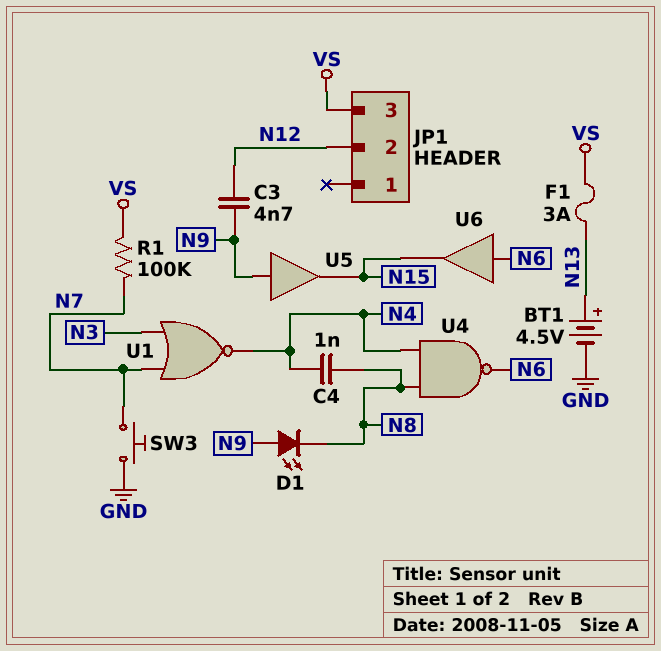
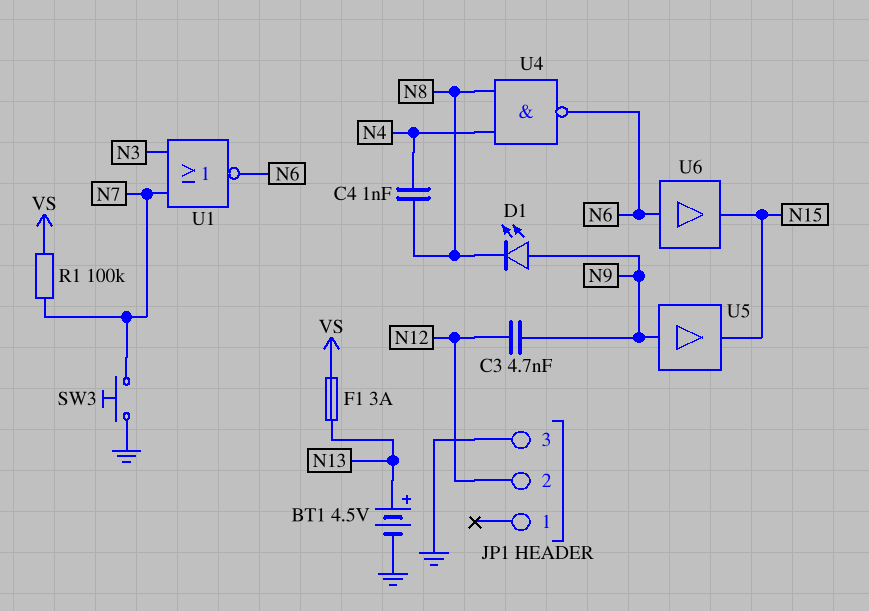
JP1 pin 3: VS -> GND
U1: NOR (in N3, in N7, out N4) -> NOR (in N3, in N7, out N6)

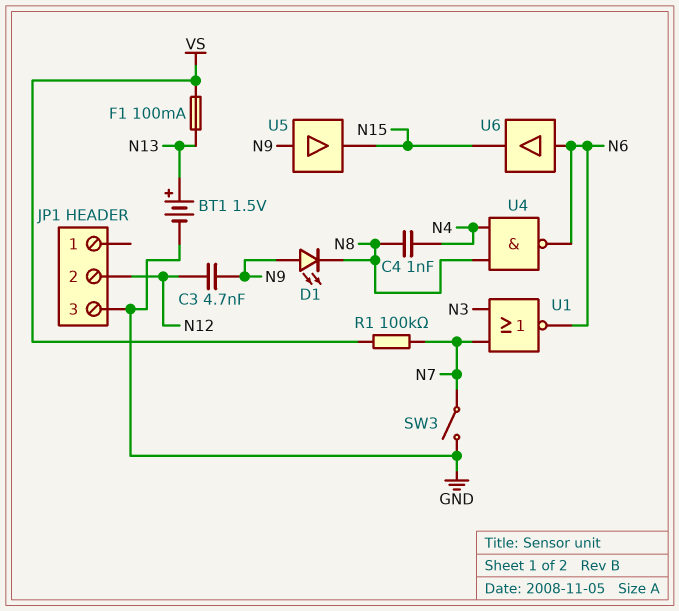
BT1: 4.5V (plus N13, minus GND) -> 1.5V (plus N13, minus GND)
F1: 3A (N13, VS) -> 100mA (N13, VS)
SW3: button (GND, N7) -> switch (GND, N7)

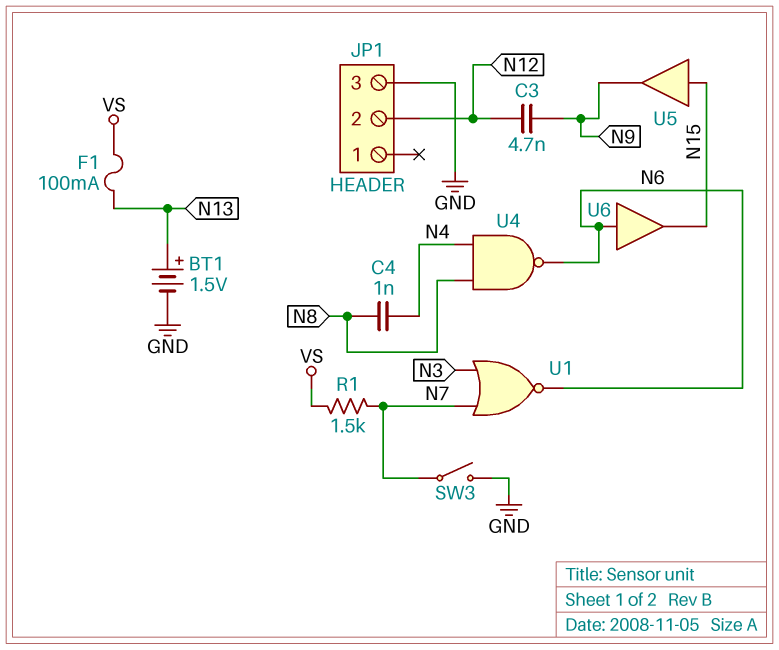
D1: LED (A N9, K N8) -> none
R1: 100k (N7, VS) -> 1.5k (N7, VS)
U5: buffer (in N9, out N15) -> buffer (in N15, out N9)

